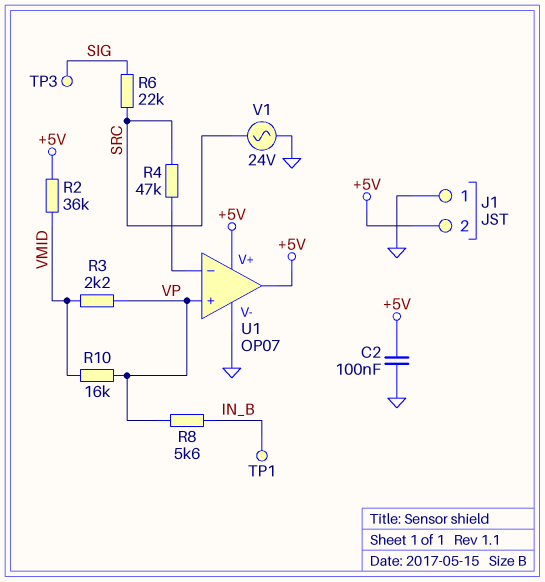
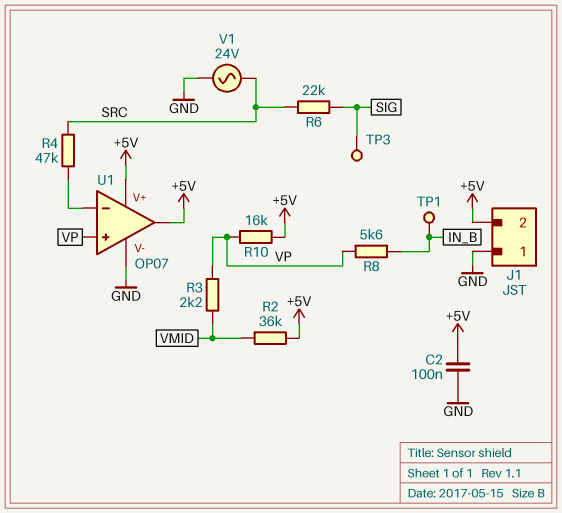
R10: 16k (VMID, VP) -> 16k (+5V, VP)

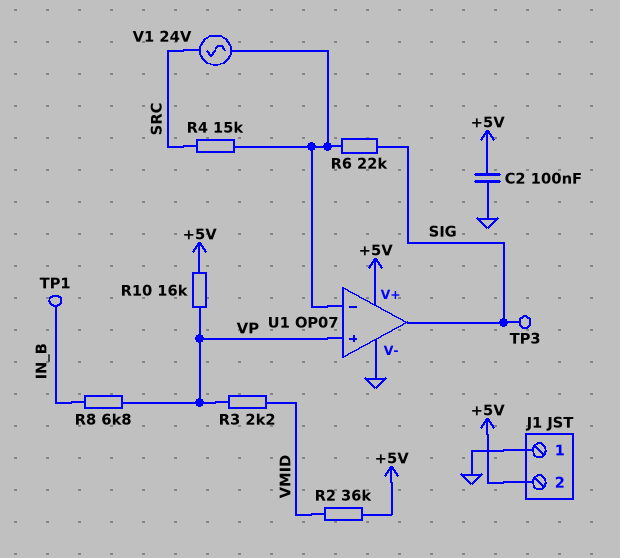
R4: 47k (SRC, U1/in-) -> 15k (SRC, U1/in-)
R6: 22k (SIG, SRC) -> 22k (SIG, U1/in-)
R8: 5.6k (IN_B, VP) -> 6.8k (IN_B, VP)
U1 pin out: +5V -> SIG
V1: AC 24V (GND, SRC) -> AC 24V (SRC, U1/in-)

